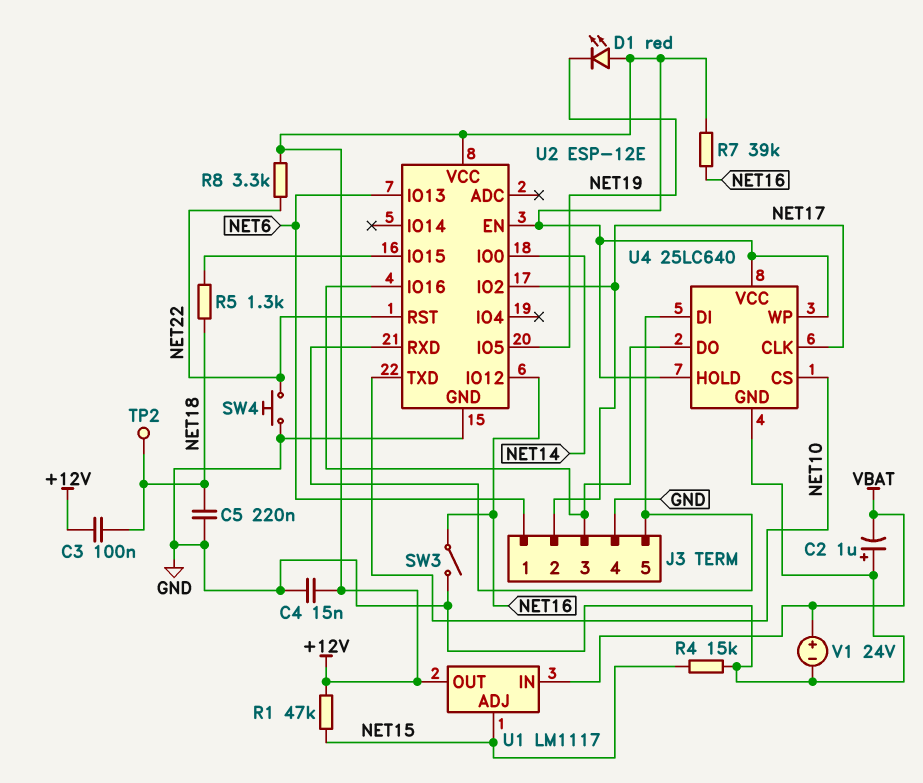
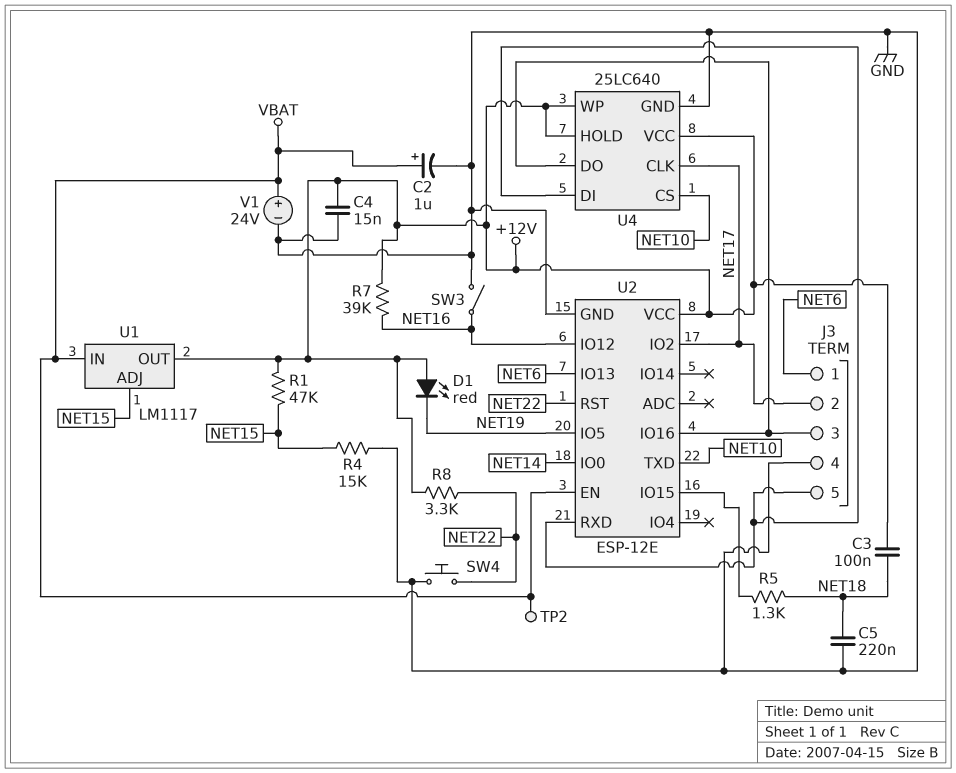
C2: 1uF (plus GND, minus VBAT) -> 1uF (plus VBAT, minus GND)
TP2: test point (NET18) -> test point (VBAT)
U2 pin EN: +12V -> VBAT

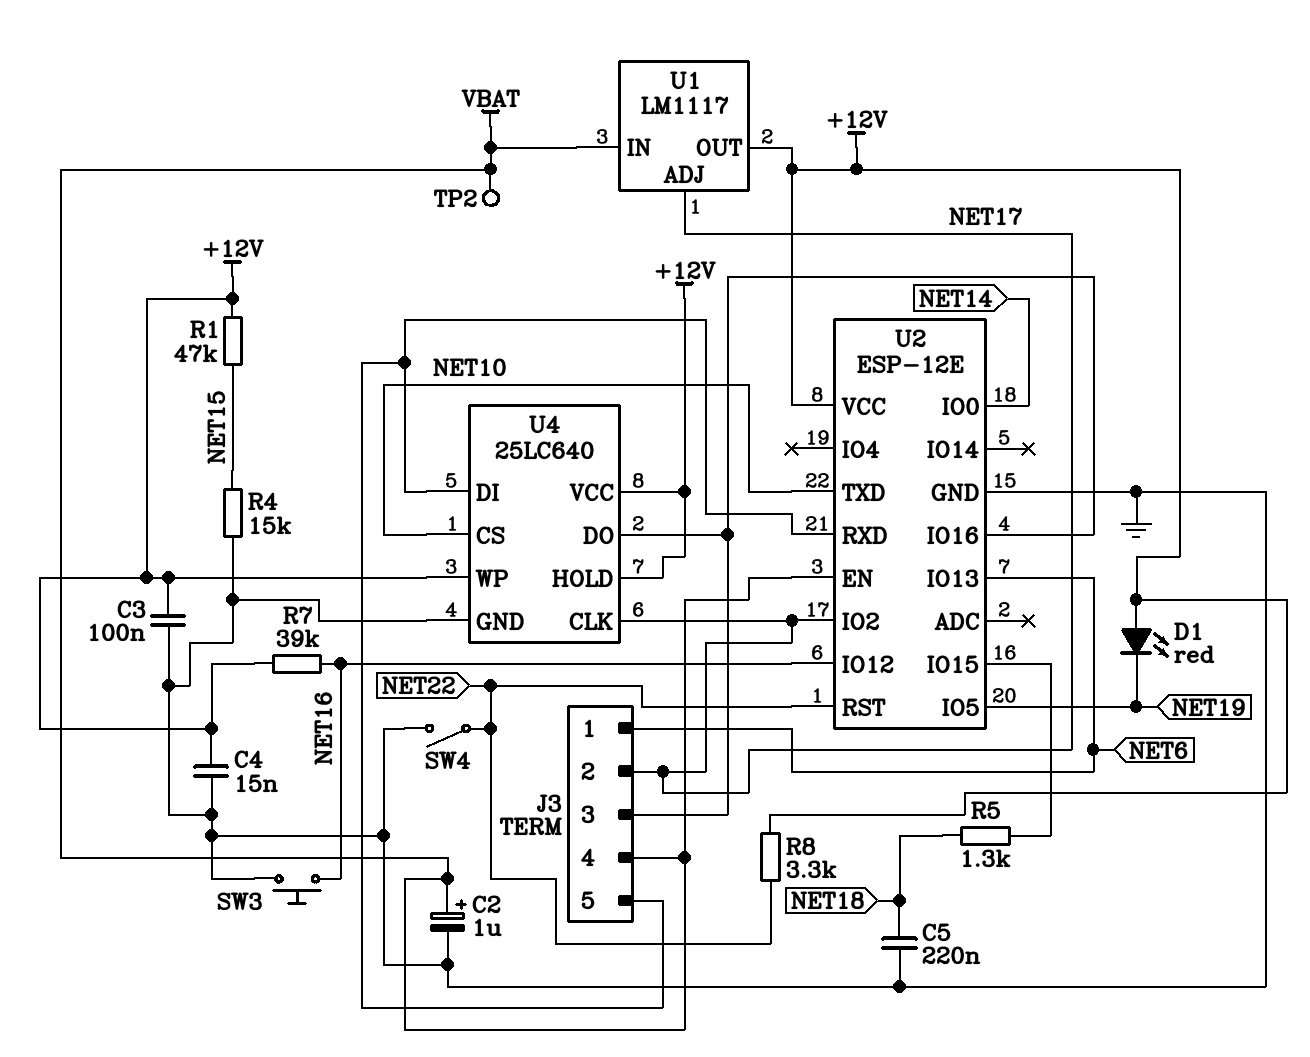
C3: 100nF (+12V, NET18) -> 100nF (+12V, GND)
J3 pin 4: GND -> VBAT
SW3: switch (GND, NET16) -> button (GND, NET16)
SW4: button (GND, NET22) -> switch (GND, NET22)
U1 pin ADJ: NET15 -> NET17
V1: 24V (plus VBAT, minus GND) -> none

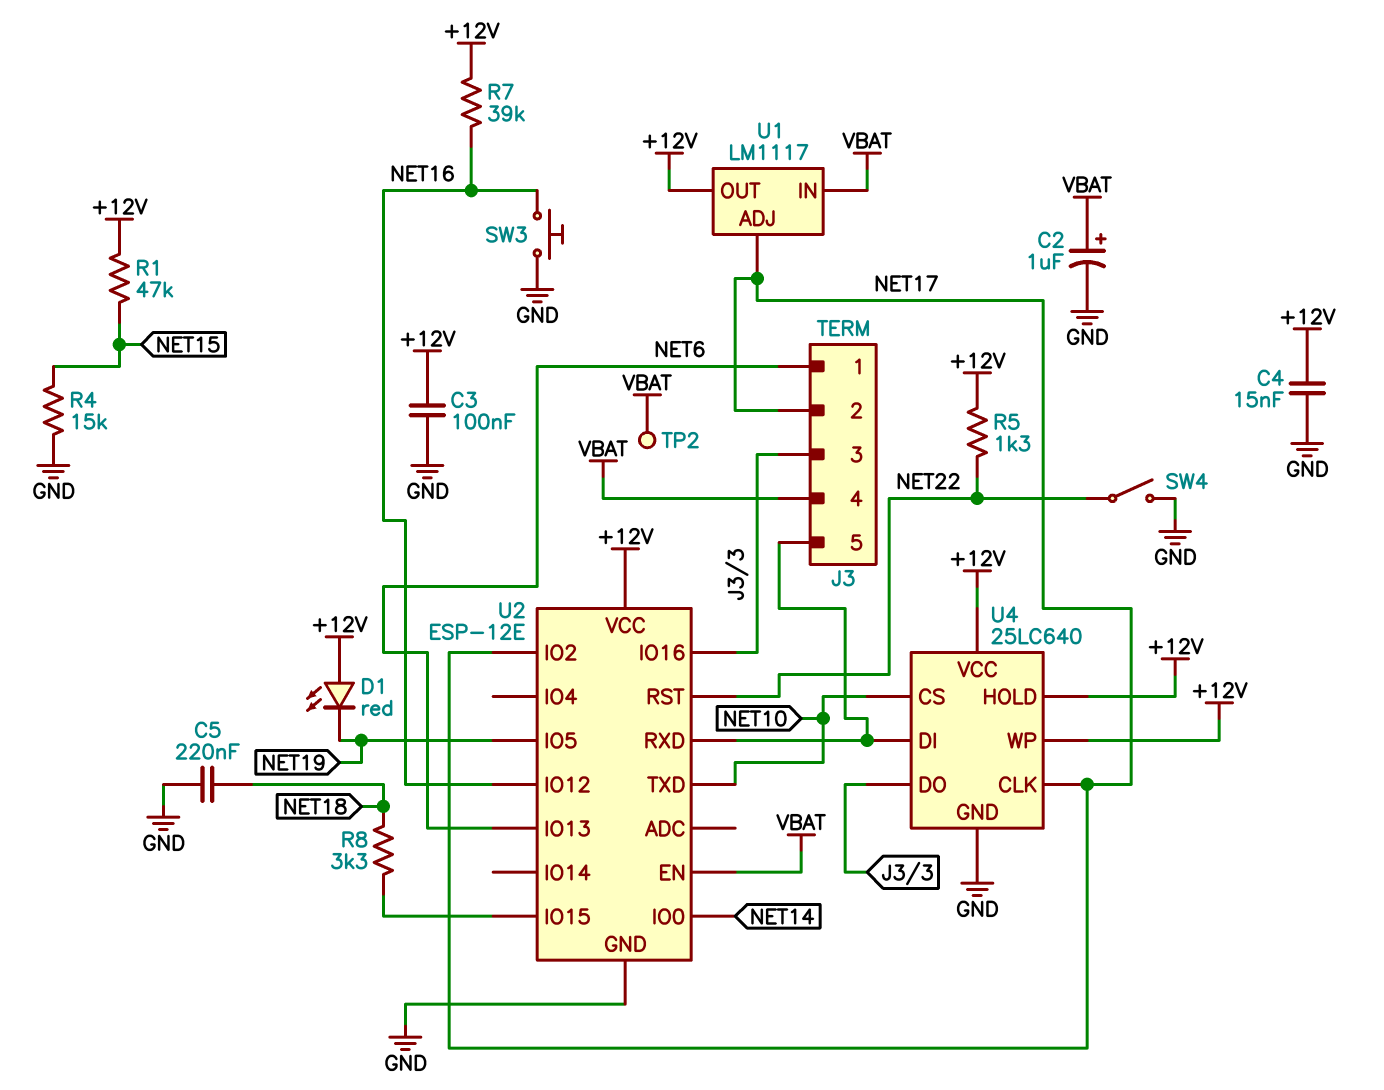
R5: 1.3k (NET18, U2/IO15) -> 1.3k (+12V, NET22)
R8: 3.3k (+12V, NET22) -> 3.3k (NET18, U2/IO15)

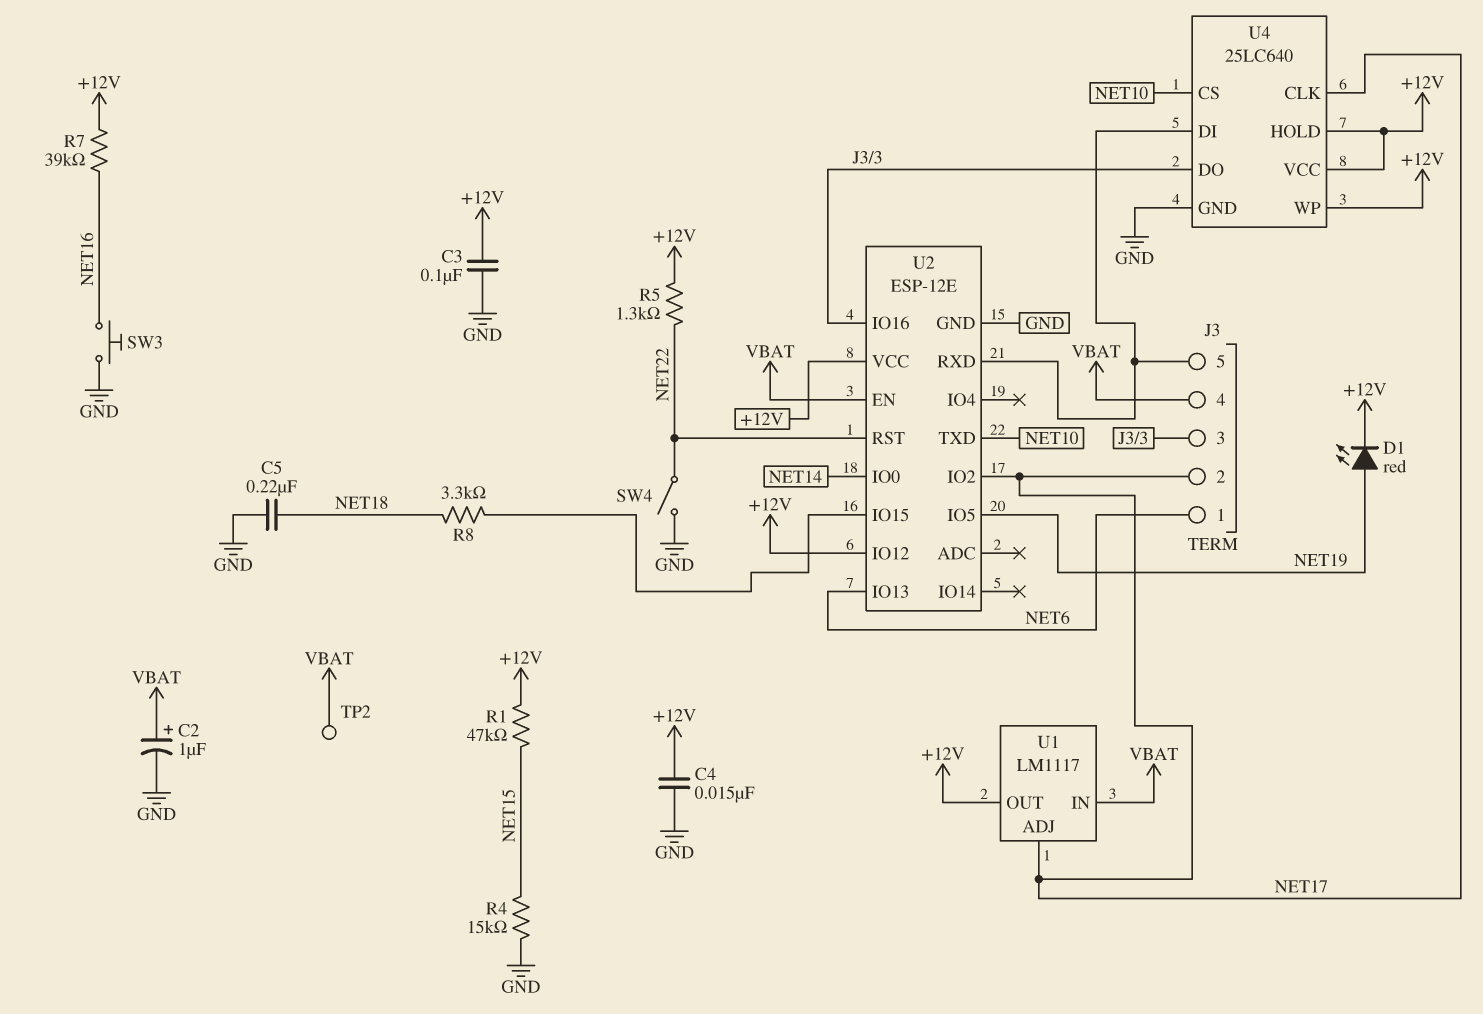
D1: LED red (A +12V, K NET19) -> LED red (A NET19, K +12V)
U2 pin IO12: NET16 -> +12V

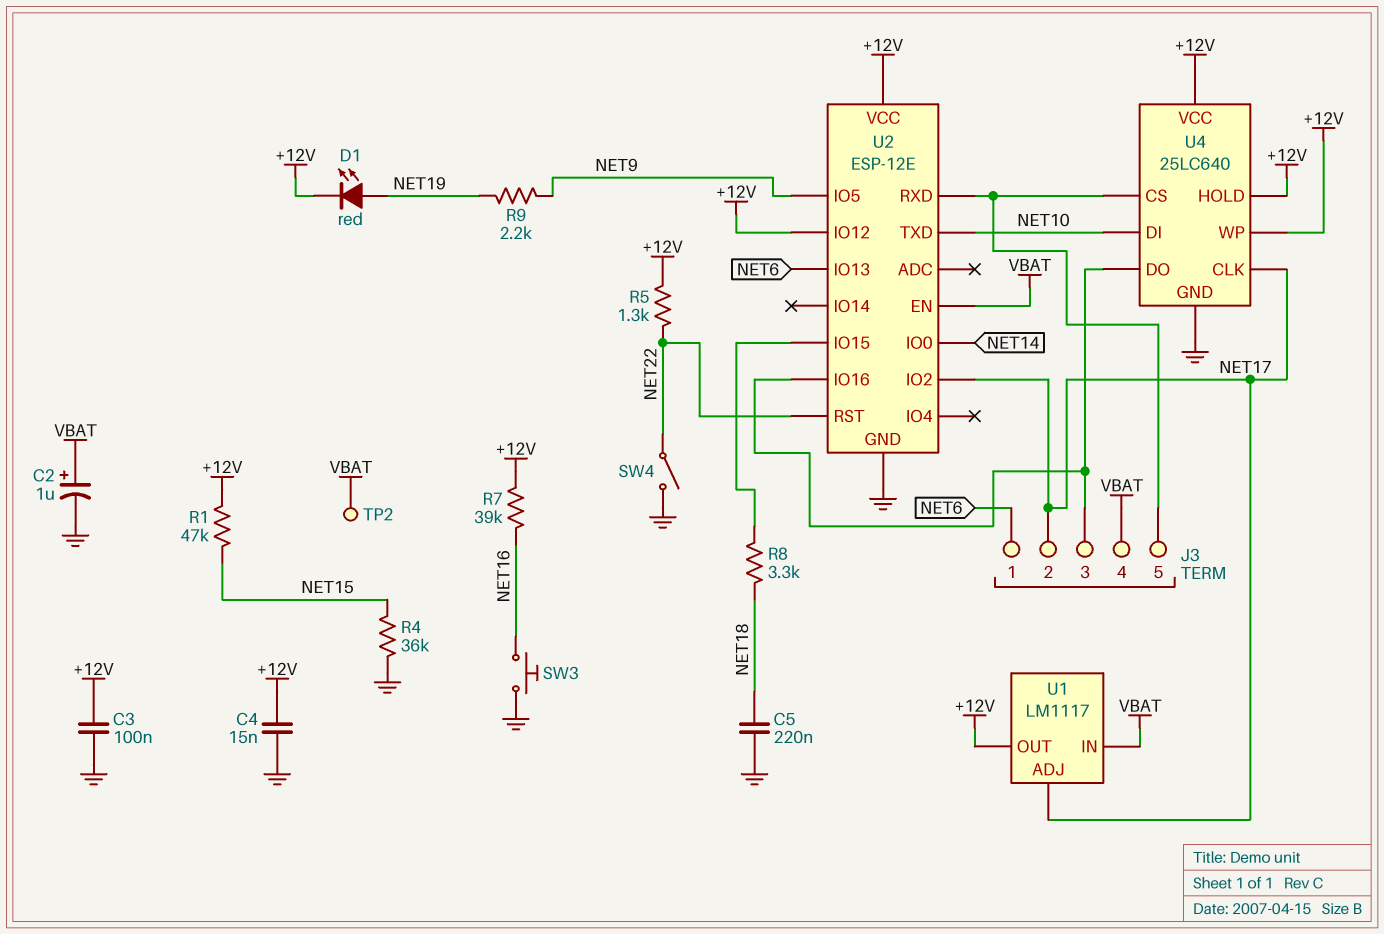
R4: 15k (GND, NET15) -> 36k (GND, NET15)
R9: none -> 2.2k (NET9, NET19)
U2 pin IO5: NET19 -> NET9
U4 pin CS: NET10 -> J3/5
U4 pin DI: J3/5 -> NET10

